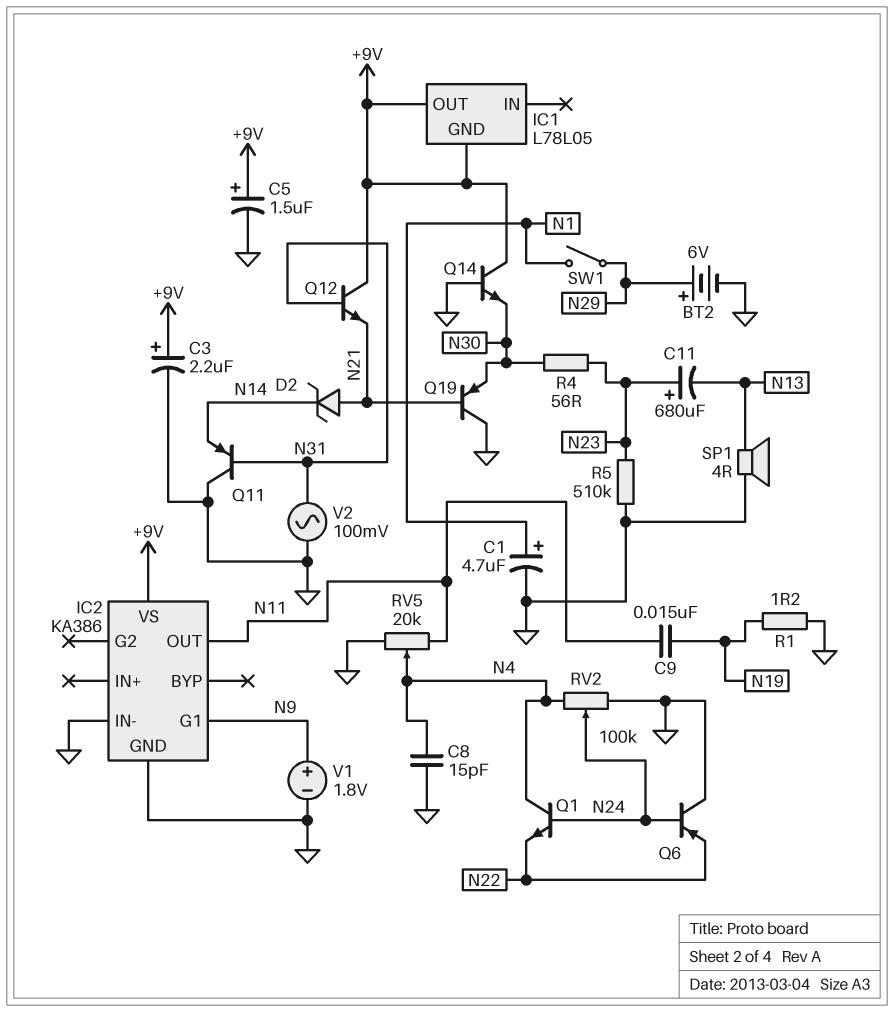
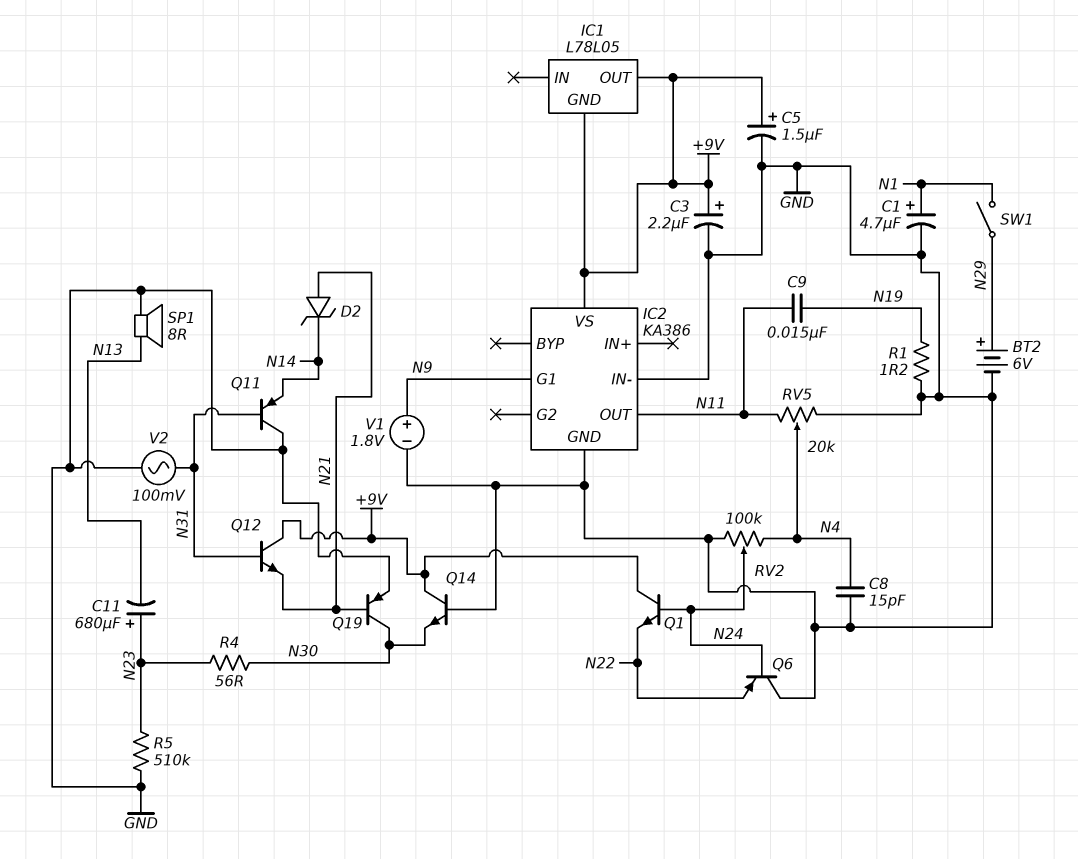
Q1: NPN (B N24, C N4, E N22) -> NPN (B N24, C +9V, E N22)
Q19: PNP (B N21, C GND, E N30) -> PNP (B N21, C N30, E GND)
SP1: speaker 4R (GND, N13) -> speaker 8R (GND, N13)

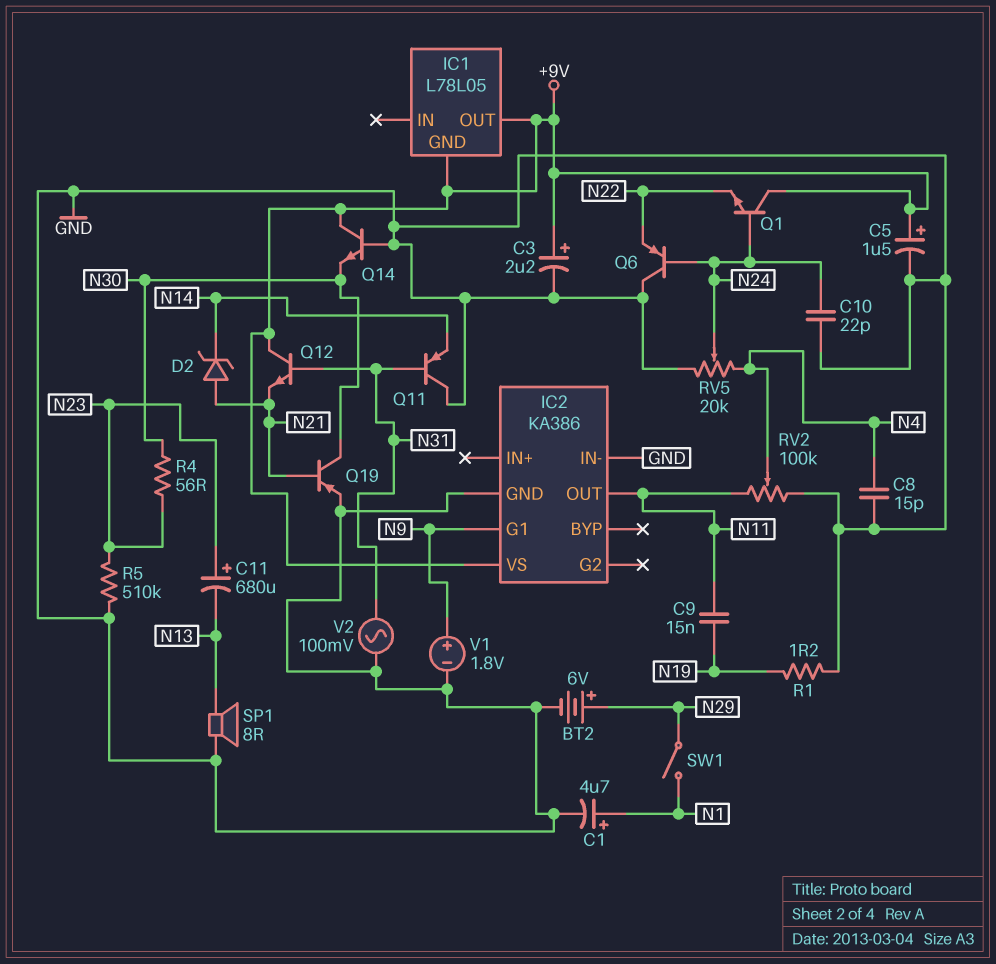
C10: none -> 22pF (GND, N24)
RV2: 100k (GND, N4, wiper N24) -> 100k (GND, N11, wiper N4)
RV5: 20k (GND, N11, wiper N4) -> 20k (GND, N4, wiper N24)

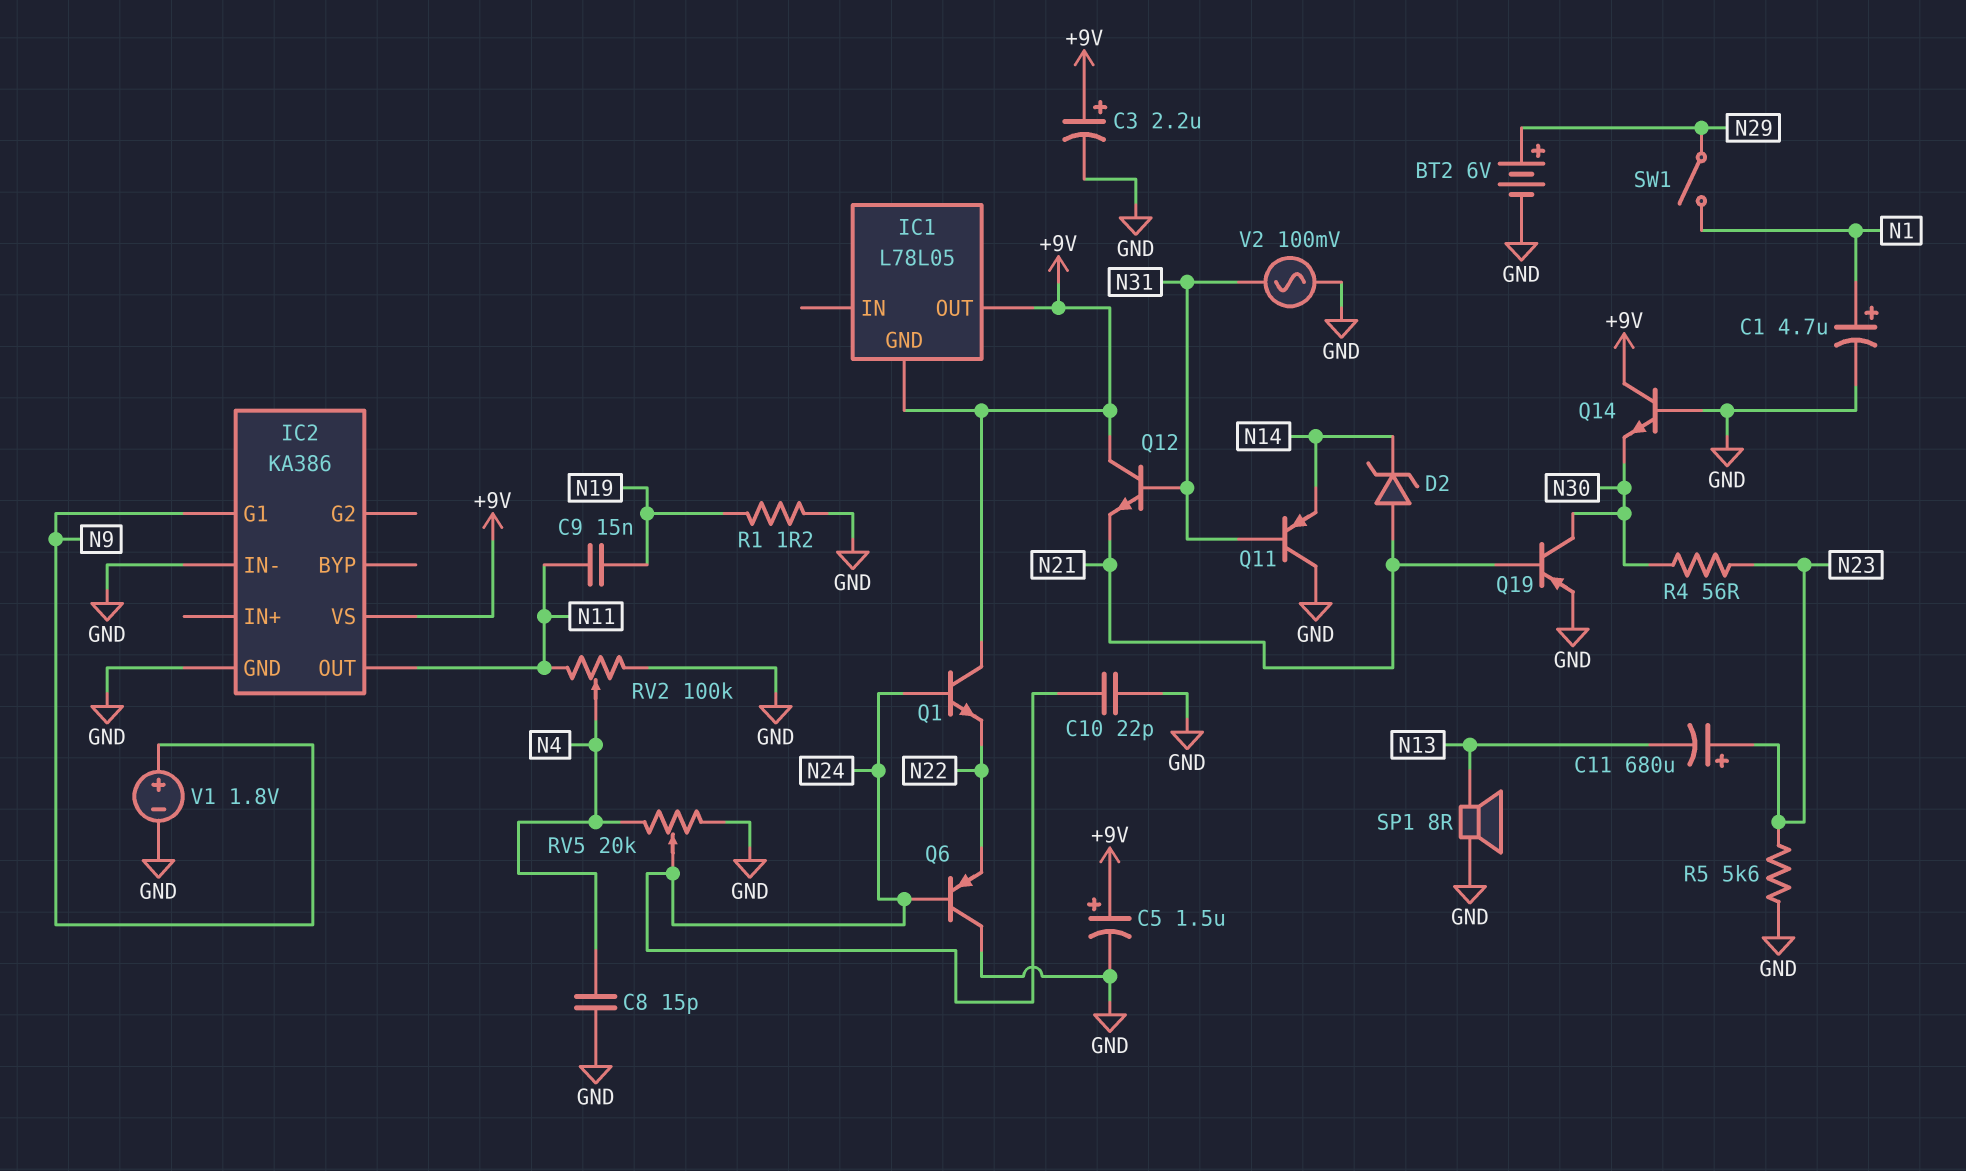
R5: 510k (GND, N23) -> 5.6k (GND, N23)

